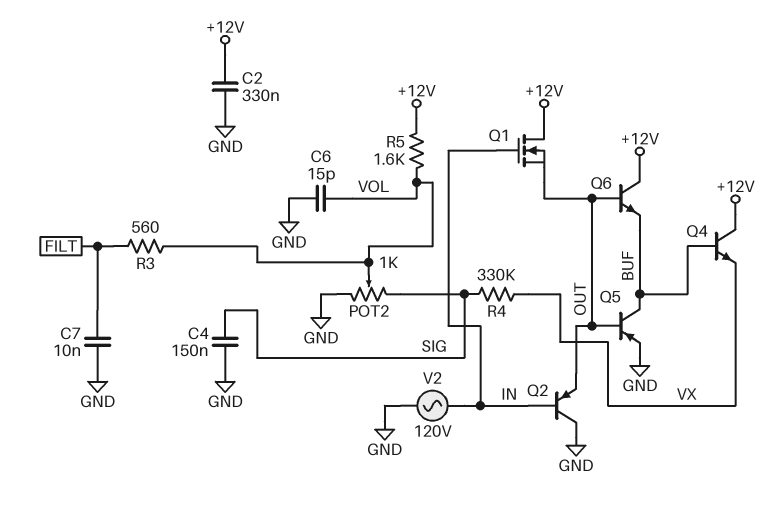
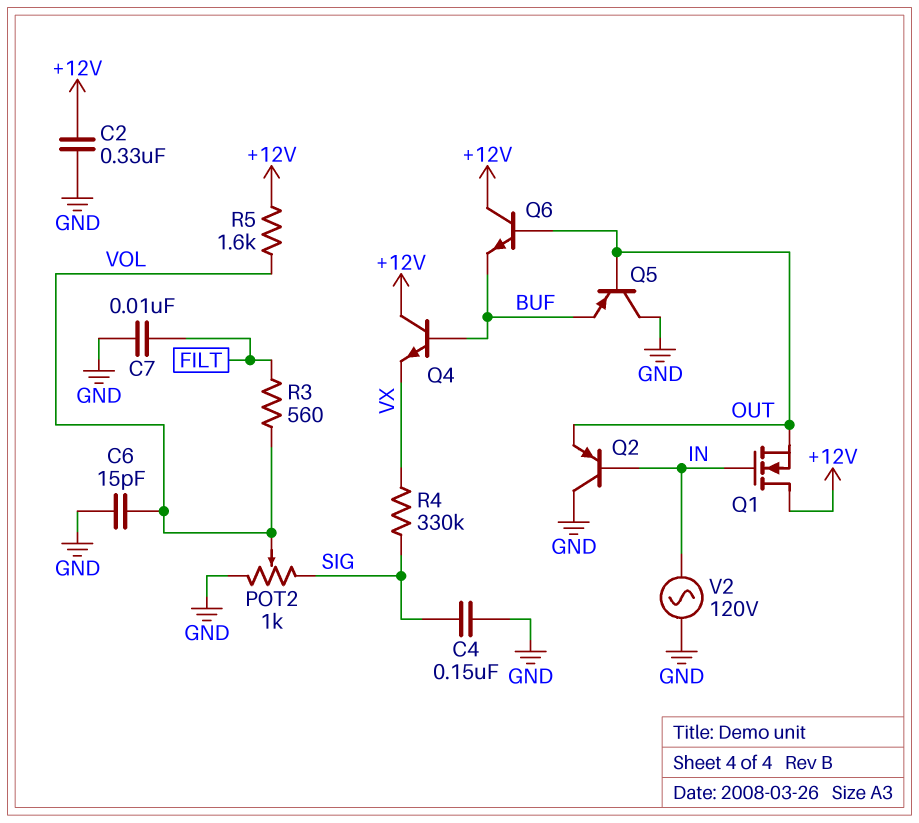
Q5: PNP (B OUT, C BUF, E GND) -> PNP (B OUT, C GND, E BUF)

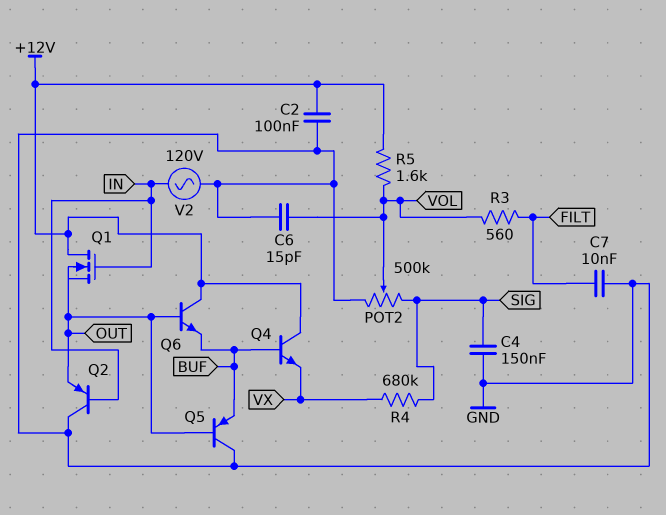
C2: 330nF (+12V, GND) -> 100nF (+12V, GND)
POT2: 1k (GND, SIG, wiper VOL) -> 500k (GND, SIG, wiper VOL)
R4: 330k (SIG, VX) -> 680k (SIG, VX)

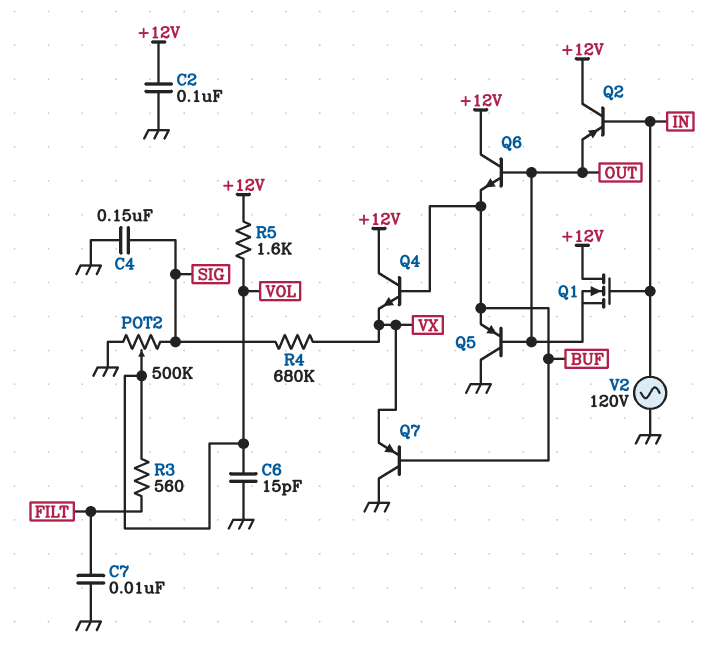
Q2: PNP (B IN, C GND, E OUT) -> PNP (B IN, C +12V, E OUT)
Q7: none -> PNP (B BUF, C GND, E VX)

